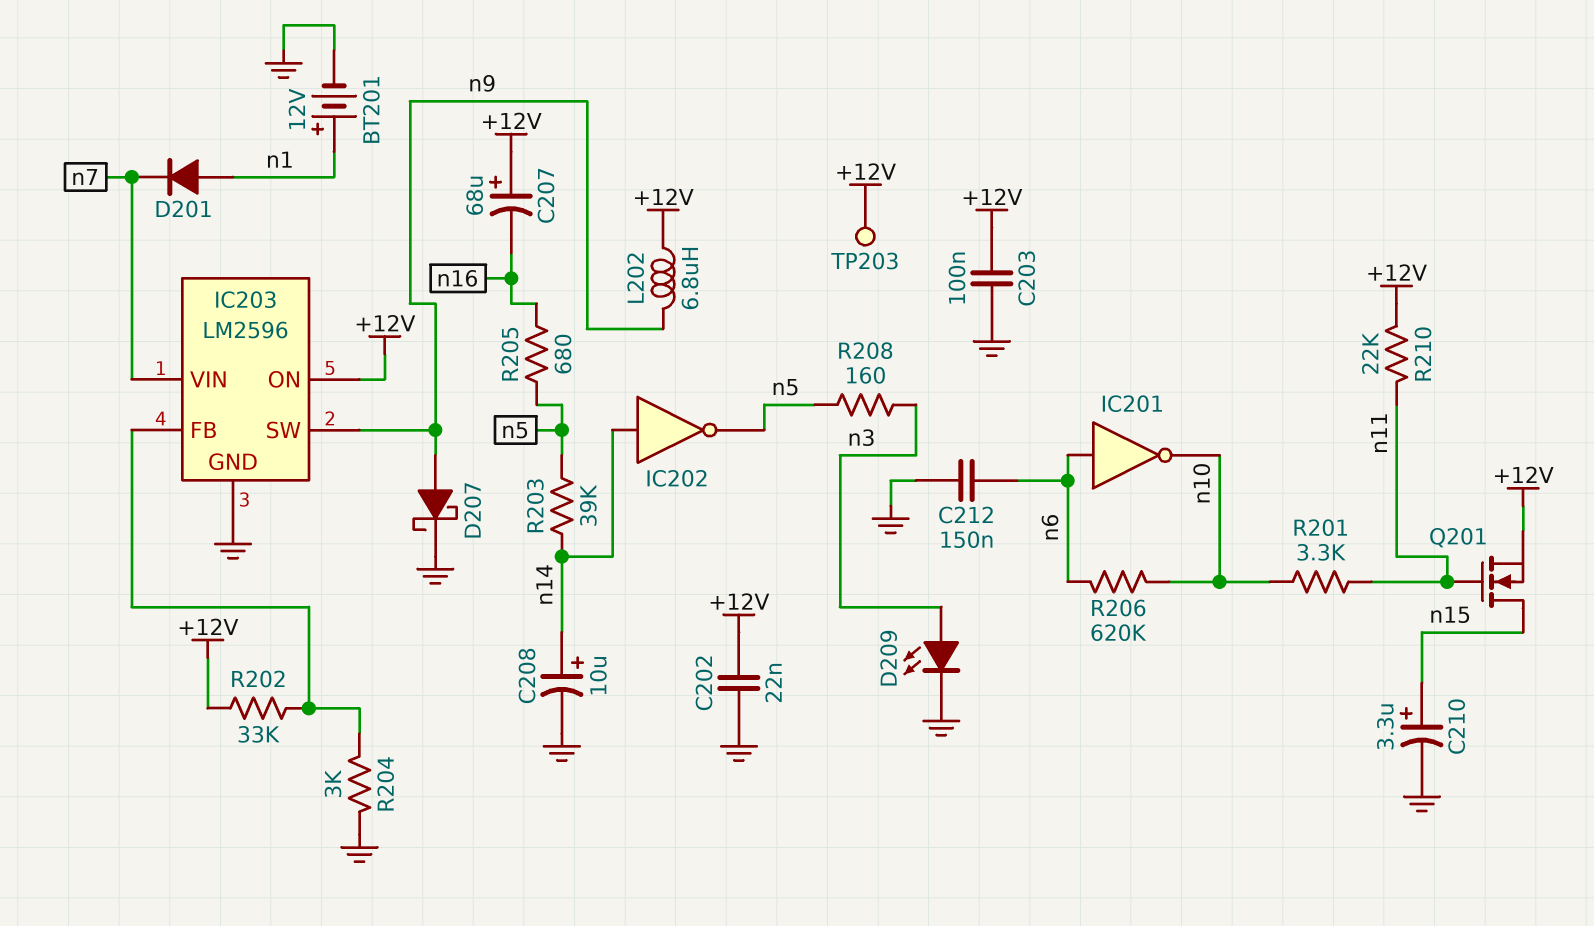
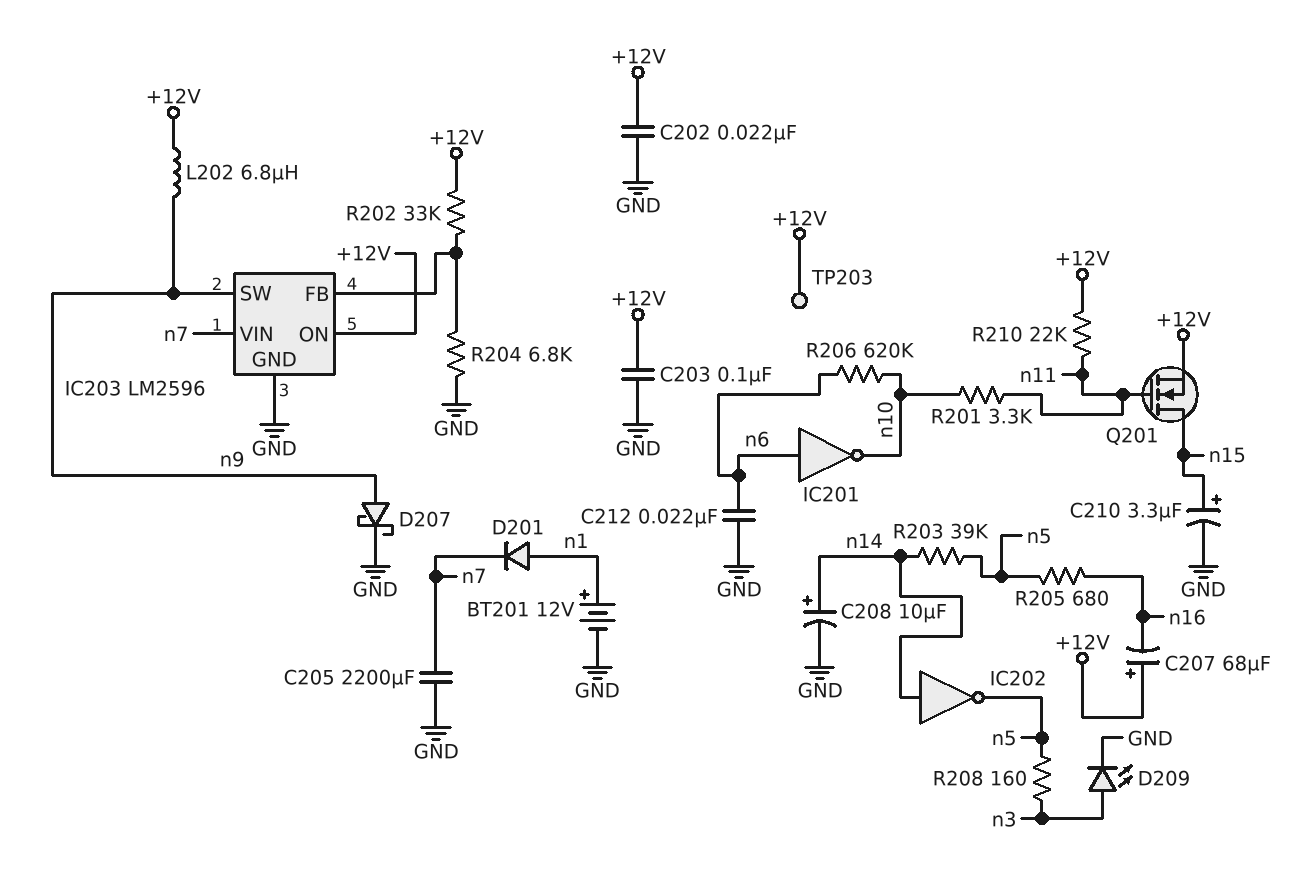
C205: none -> 2200uF (GND, n7)
C212: 150nF (GND, n6) -> 22nF (GND, n6)
R204: 3k (GND, IC203/FB) -> 6.8k (GND, IC203/FB)

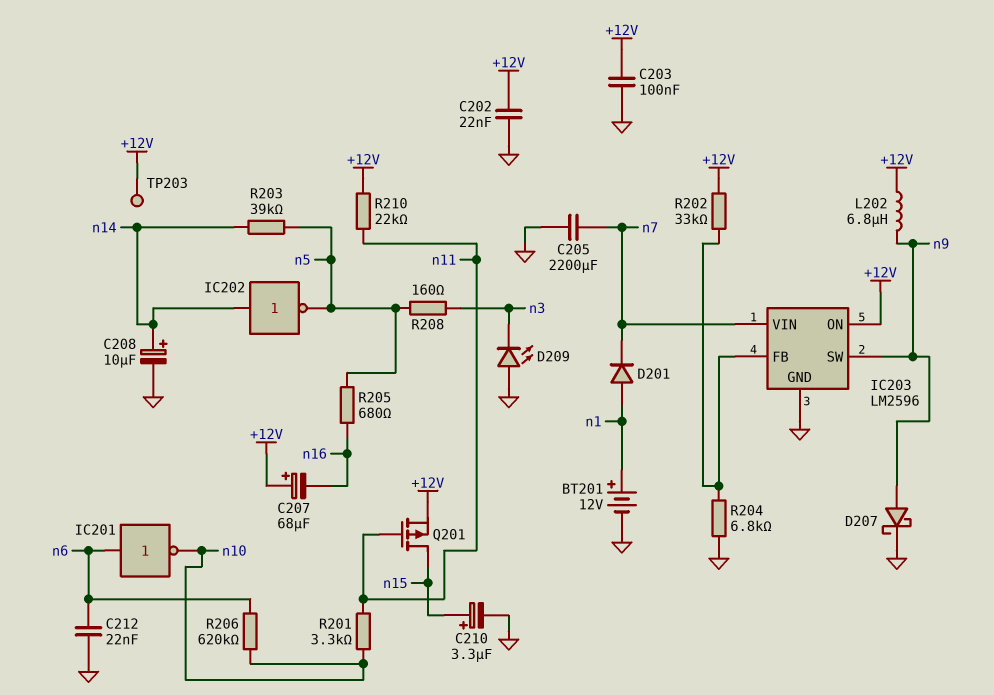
D209: LED (A n3, K GND) -> LED (A GND, K n3)
Q201: NMOS (G n11, D n15, S +12V) -> PMOS (G n11, D n15, S +12V)

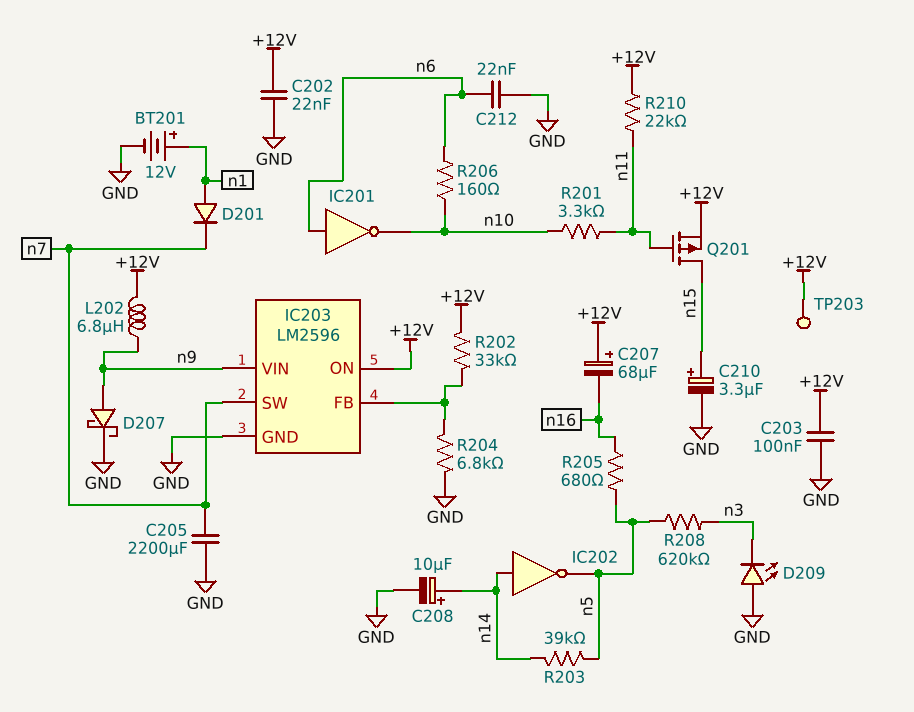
IC203 pin SW: n9 -> n7
IC203 pin VIN: n7 -> n9
R206: 620k (n6, n10) -> 160 (n6, n10)
R208: 160 (n3, n5) -> 620k (n3, n5)

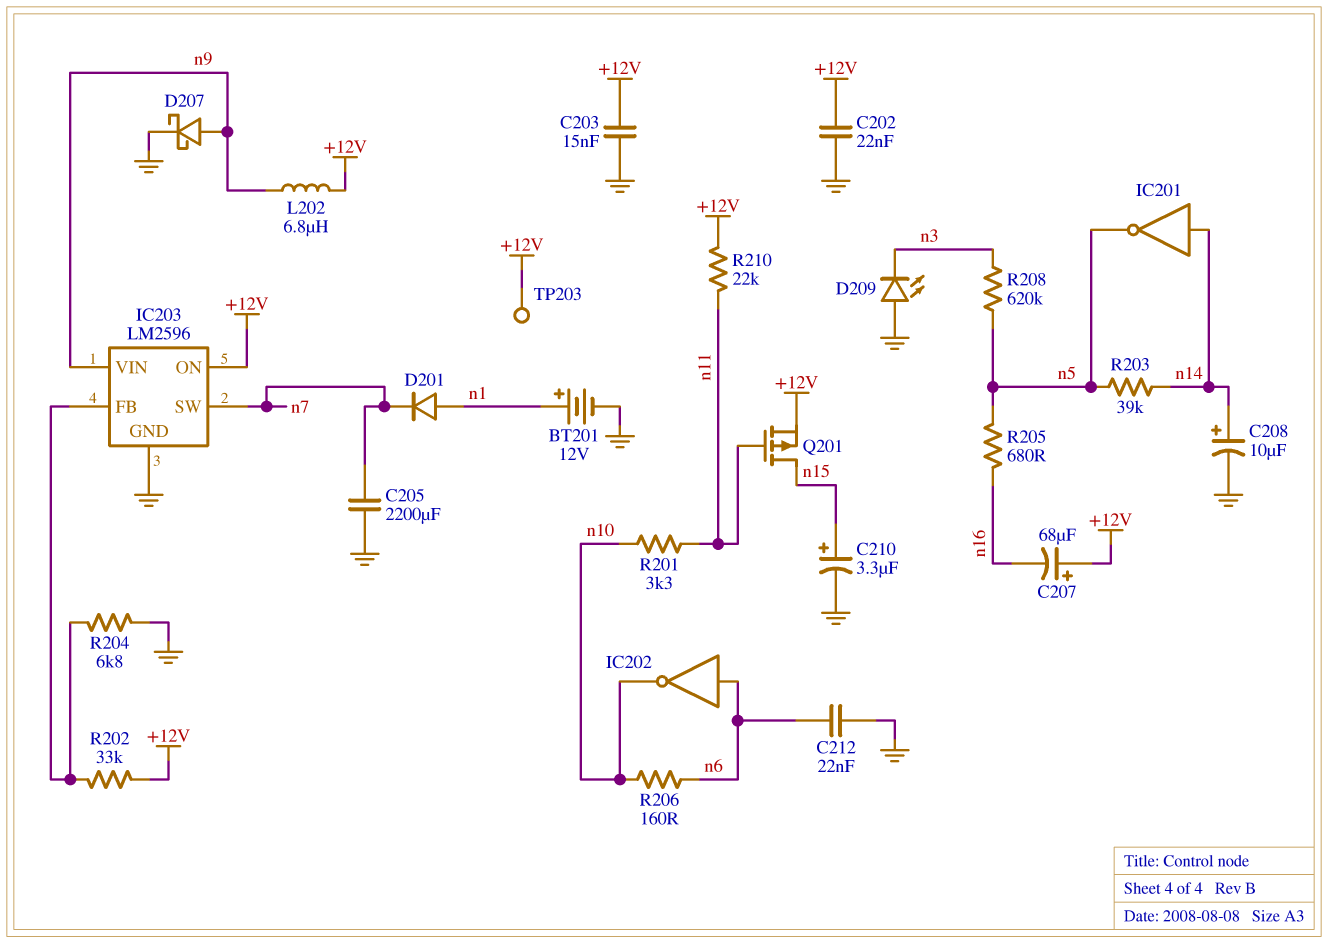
C203: 100nF (+12V, GND) -> 15nF (+12V, GND)
IC201: NOT (in n6, out n10) -> NOT (in n14, out n5)
IC202: NOT (in n14, out n5) -> NOT (in n6, out n10)

